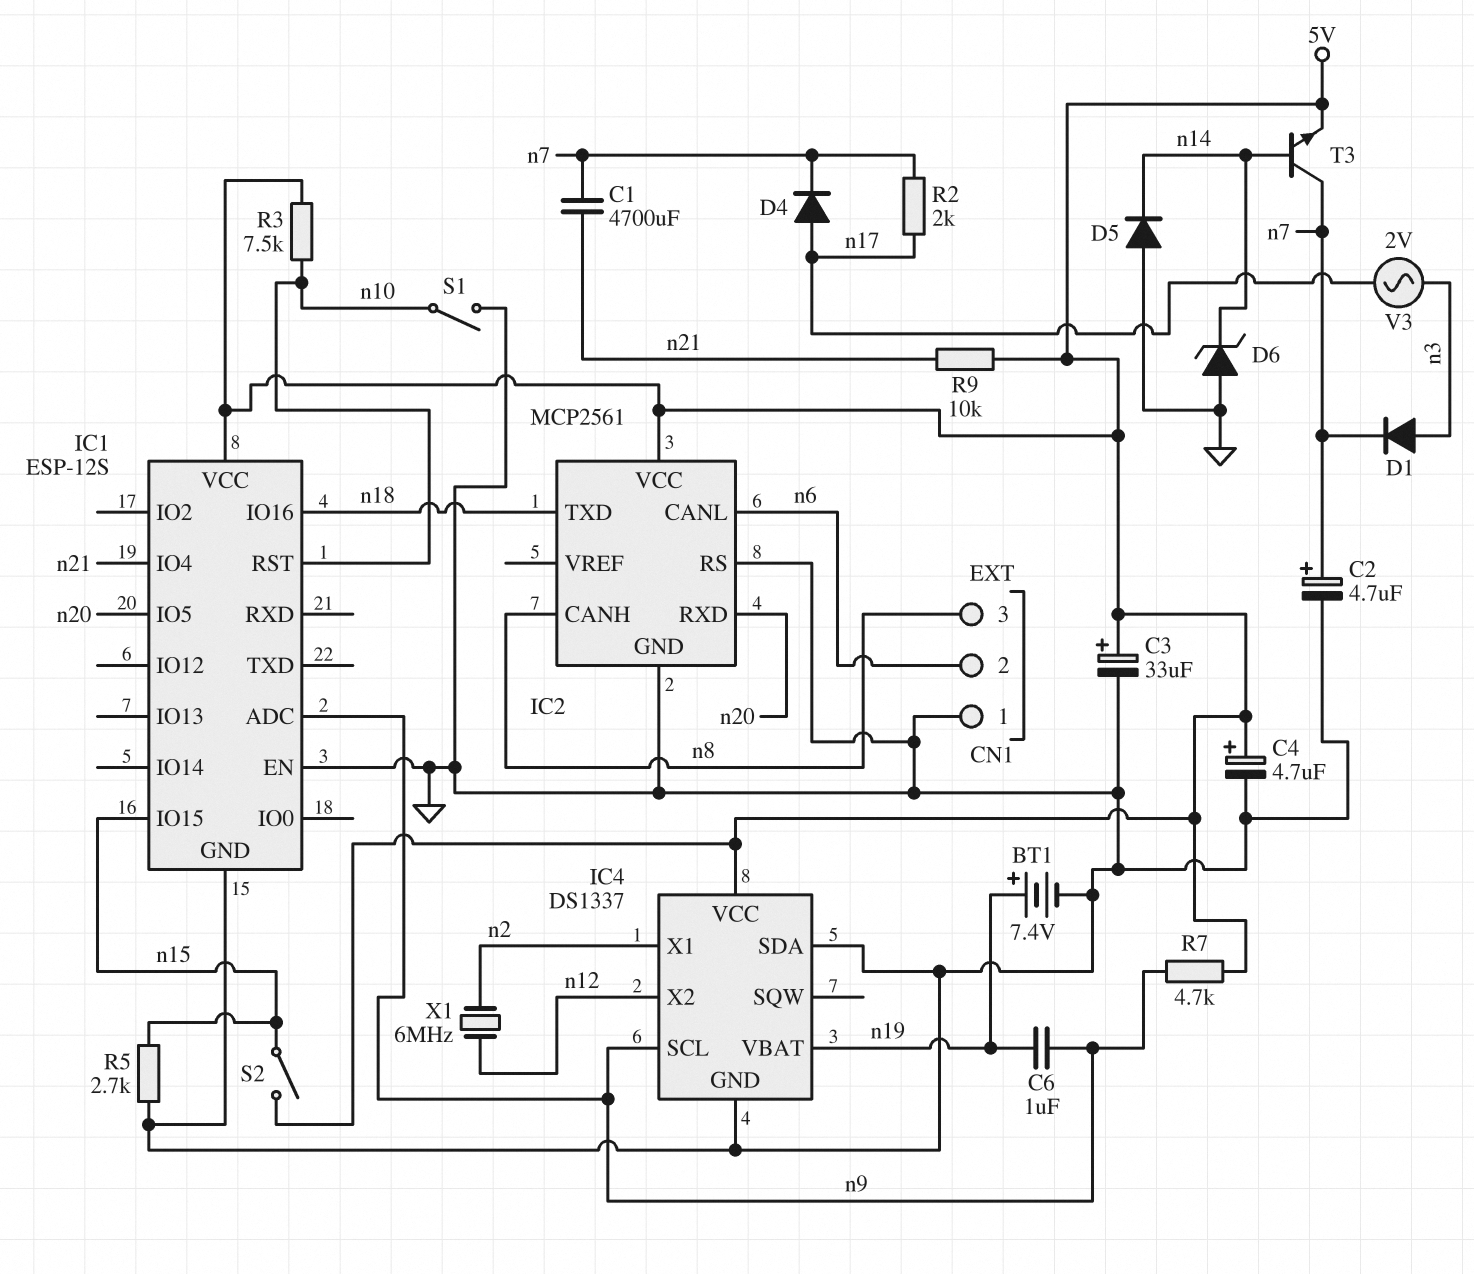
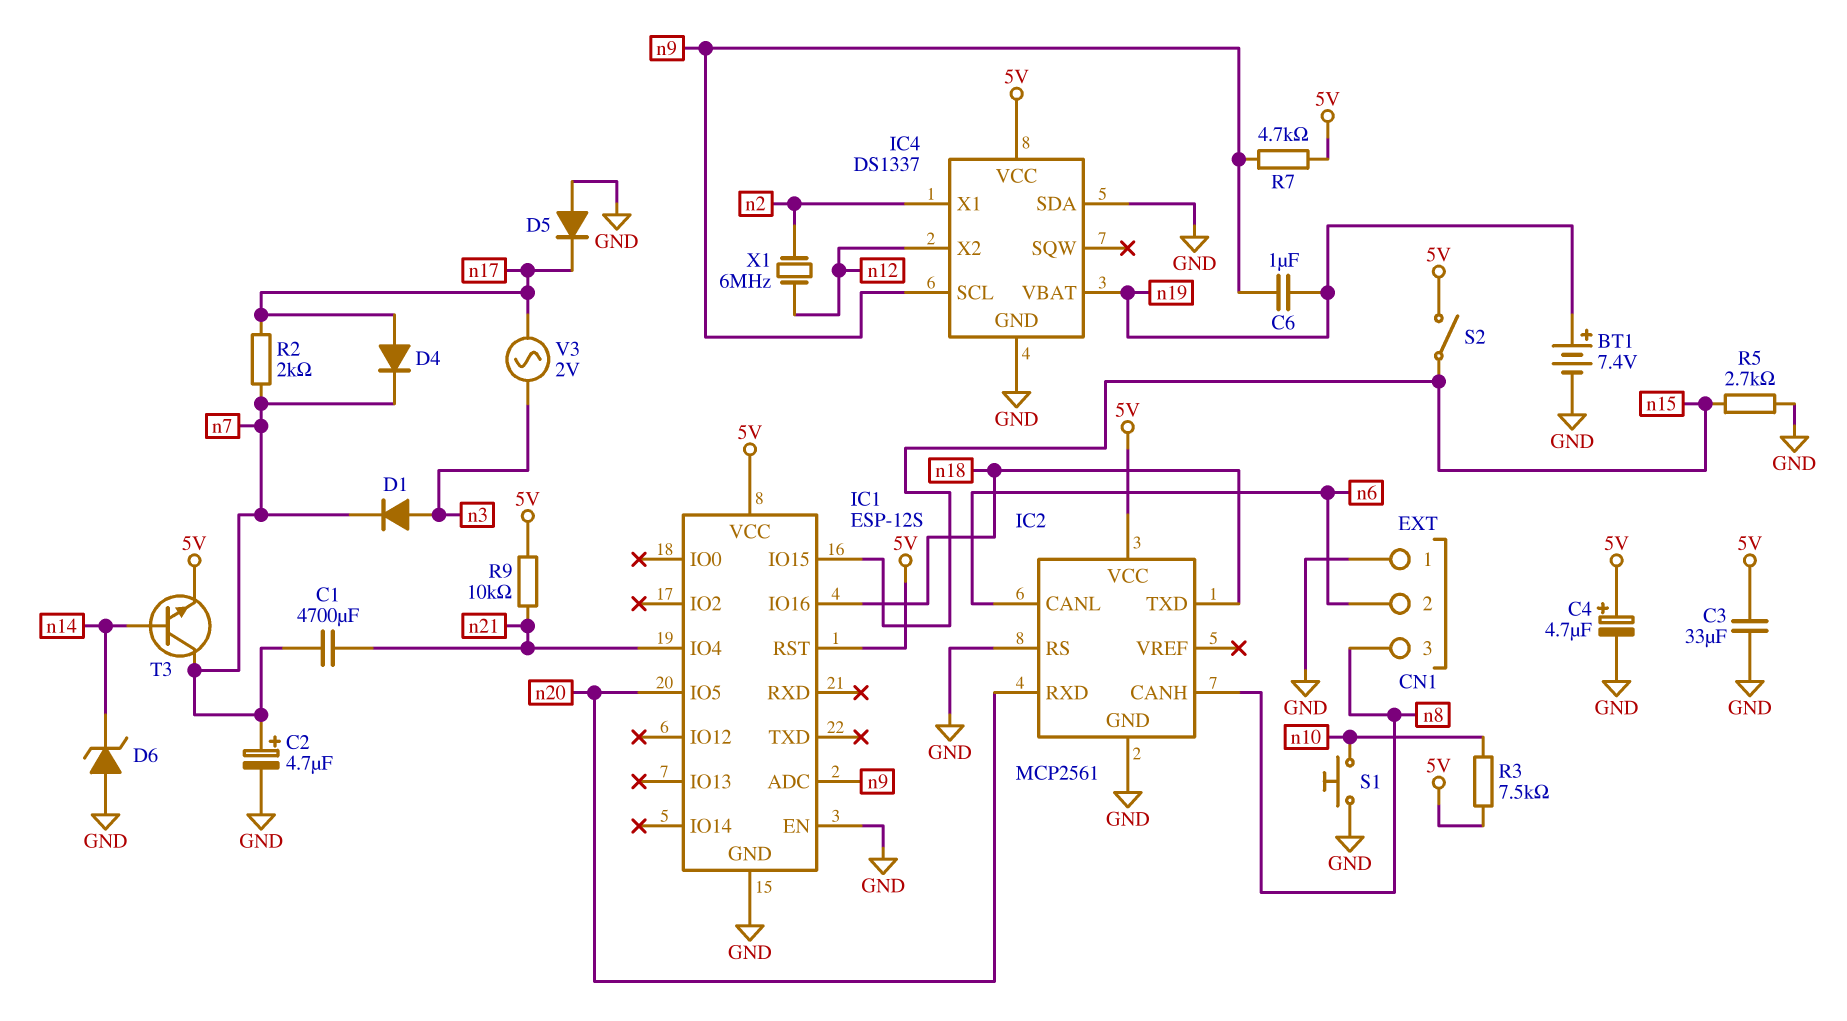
C3: 33uF (plus 5V, minus GND) -> 33uF (5V, GND)
D5: diode (A GND, K n14) -> diode (A GND, K n17)
IC1 pin RST: n10 -> 5V
S1: switch (GND, n10) -> button (GND, n10)

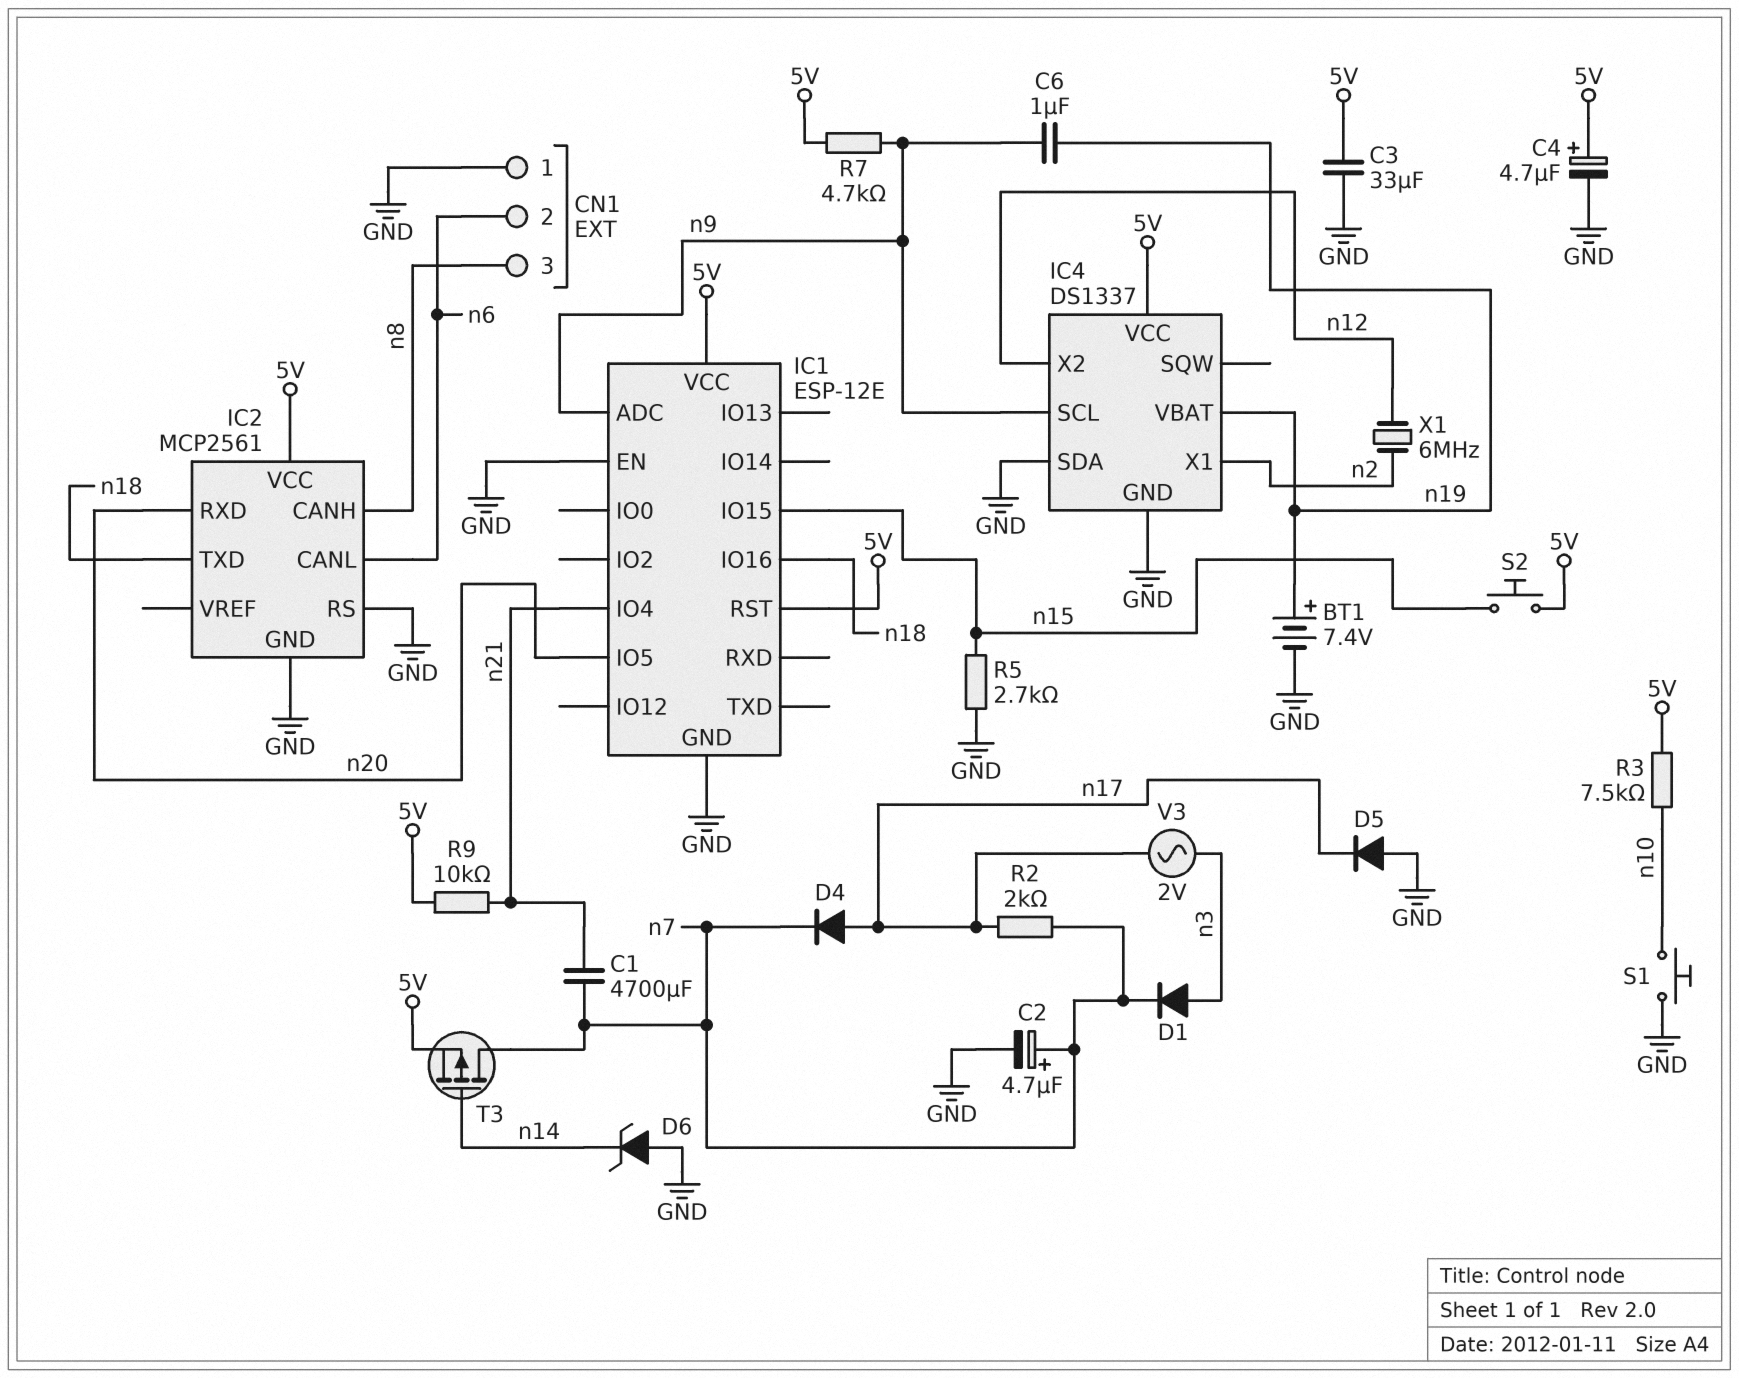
IC1: ESP-12S -> ESP-12E
S2: switch (5V, n15) -> button (5V, n15)
T3: NPN (B n14, C n7, E 5V) -> PMOS (G n14, D n7, S 5V)

